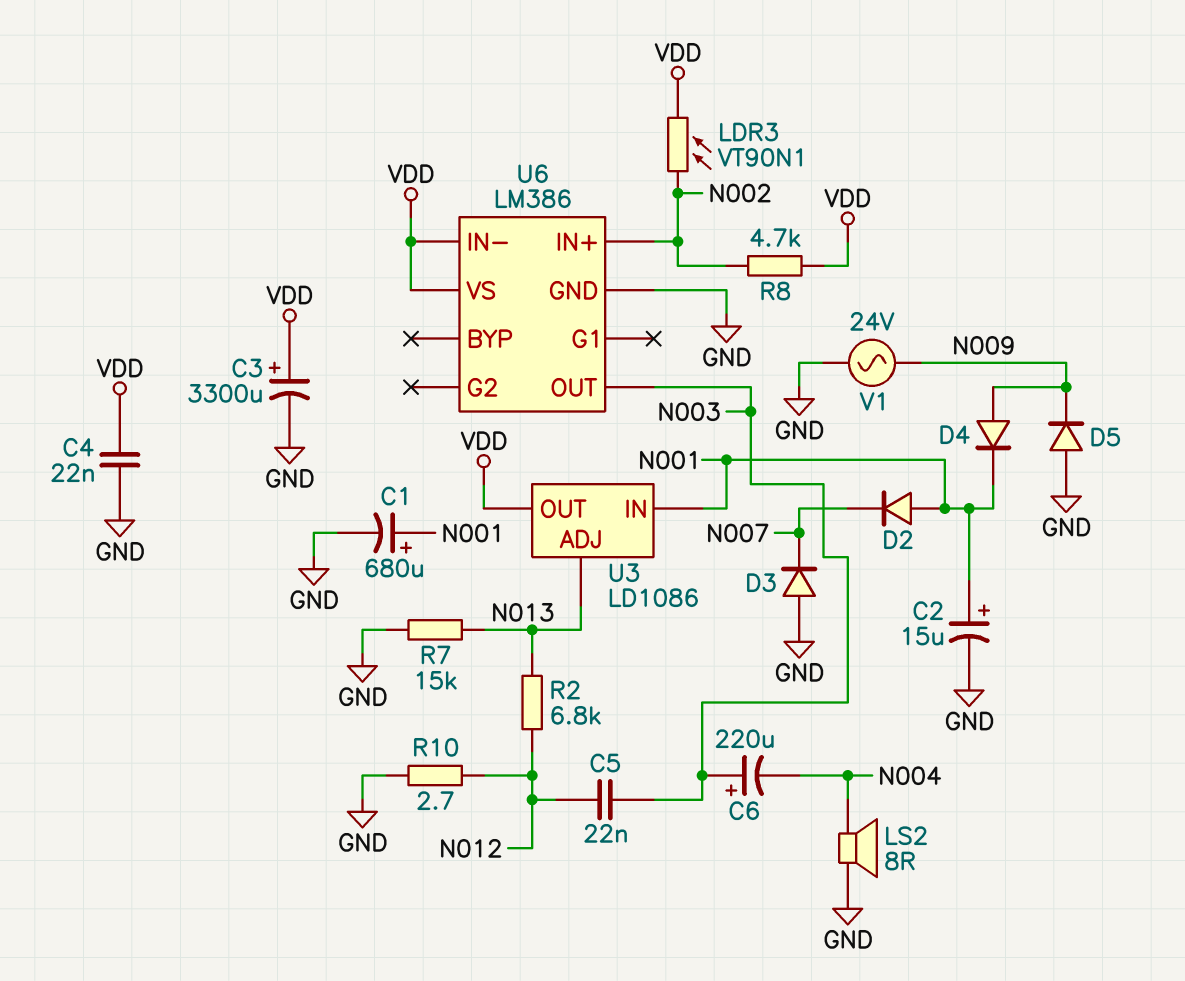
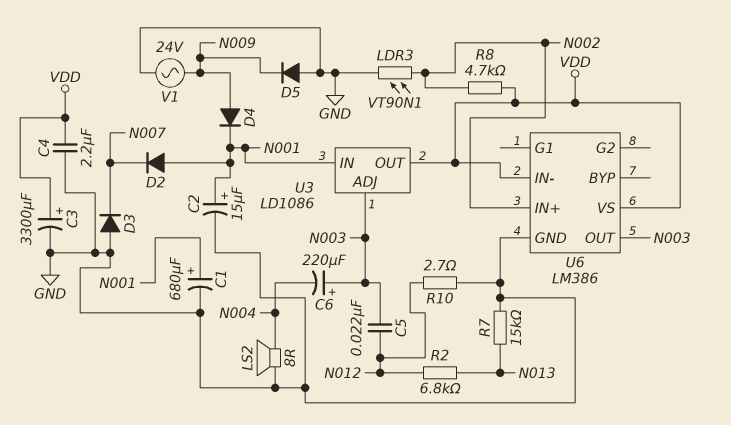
C4: 22nF (GND, VDD) -> 2.2uF (GND, VDD)
LDR3: VT90N1 (N002, VDD) -> VT90N1 (GND, N002)
U3 pin ADJ: N013 -> N003

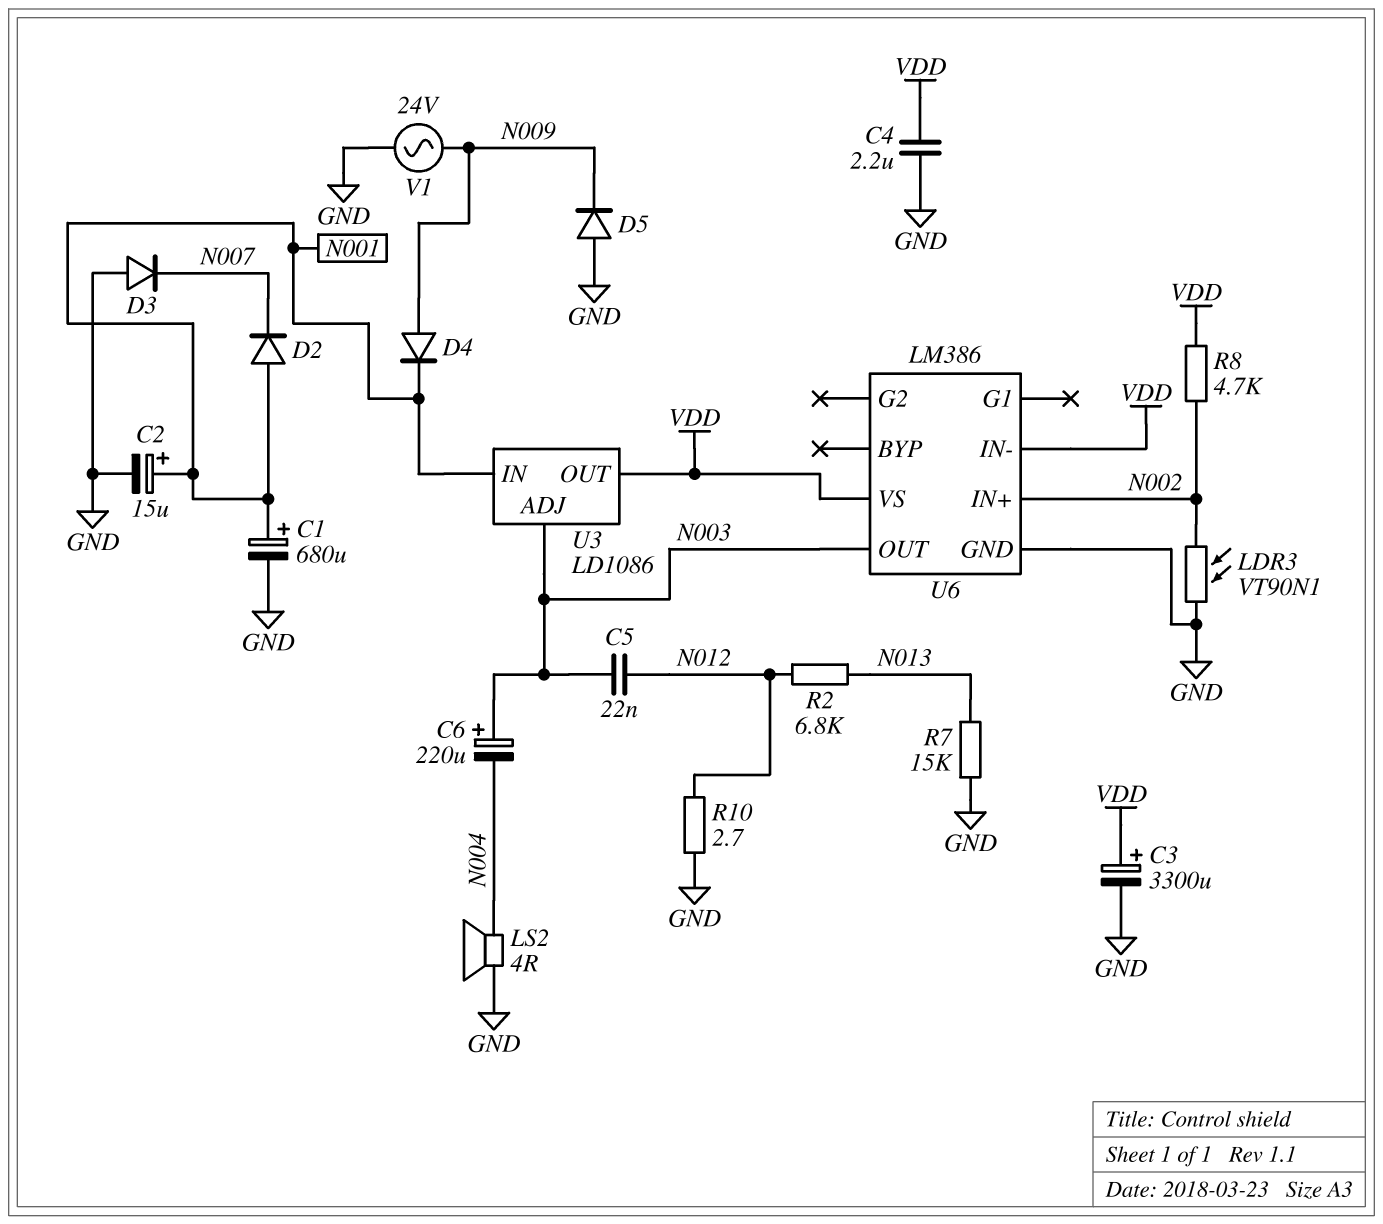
LS2: speaker 8R (GND, N004) -> speaker 4R (GND, N004)

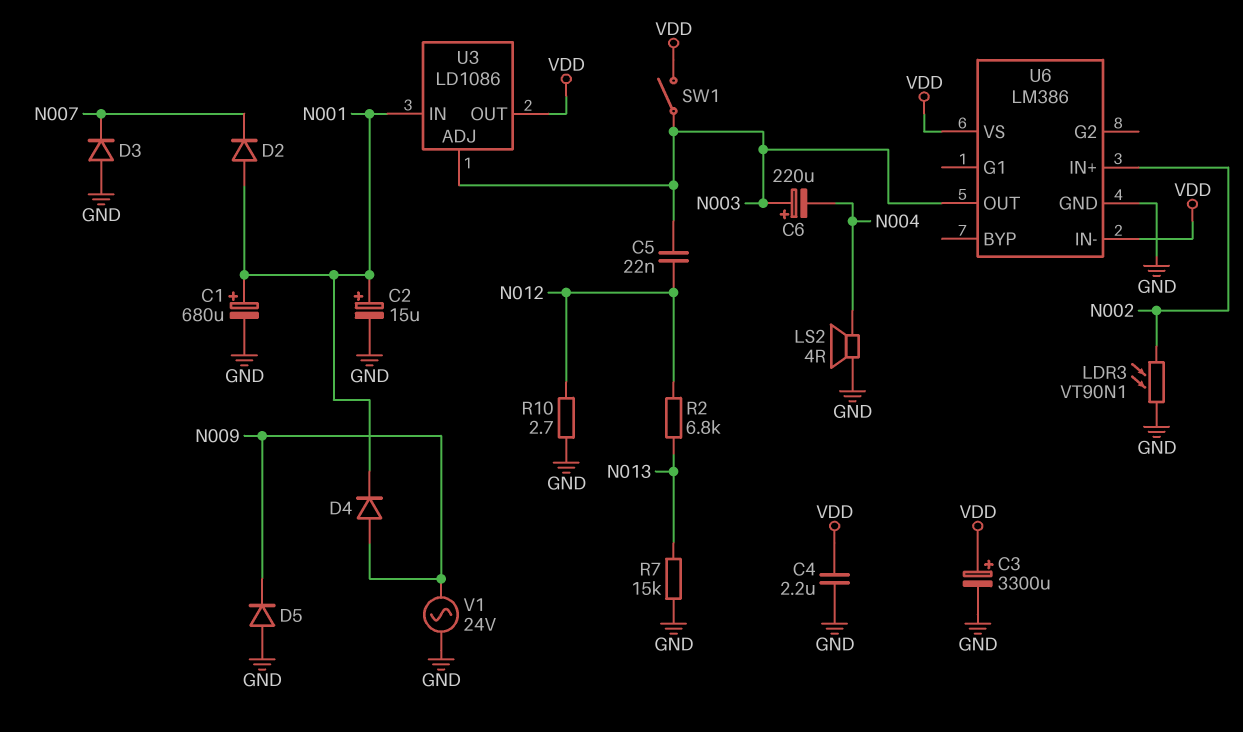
R8: 4.7k (N002, VDD) -> none
SW1: none -> switch (N003, VDD)

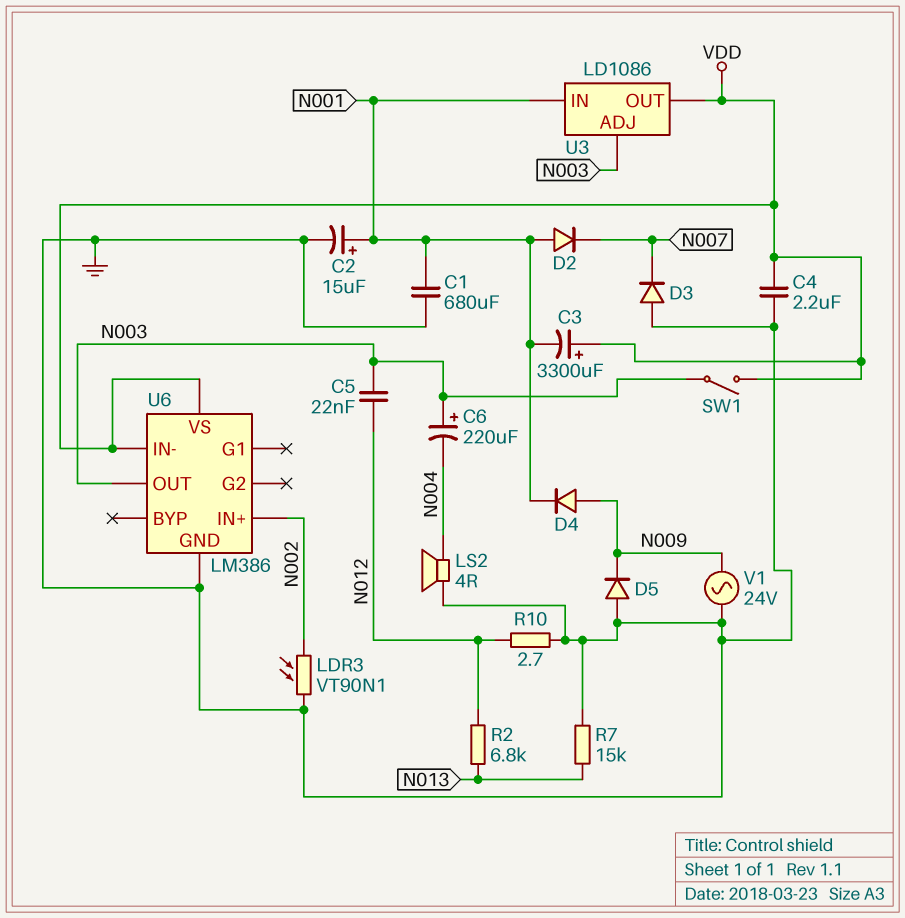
C1: 680uF (plus N001, minus GND) -> 680uF (GND, N001)
C3: 3300uF (plus VDD, minus GND) -> 3300uF (plus VDD, minus N001)

